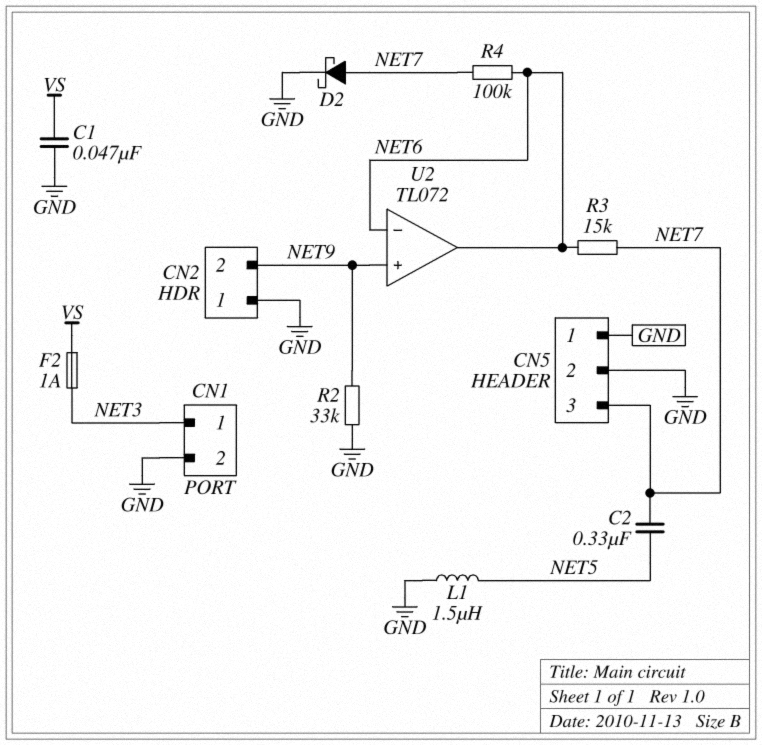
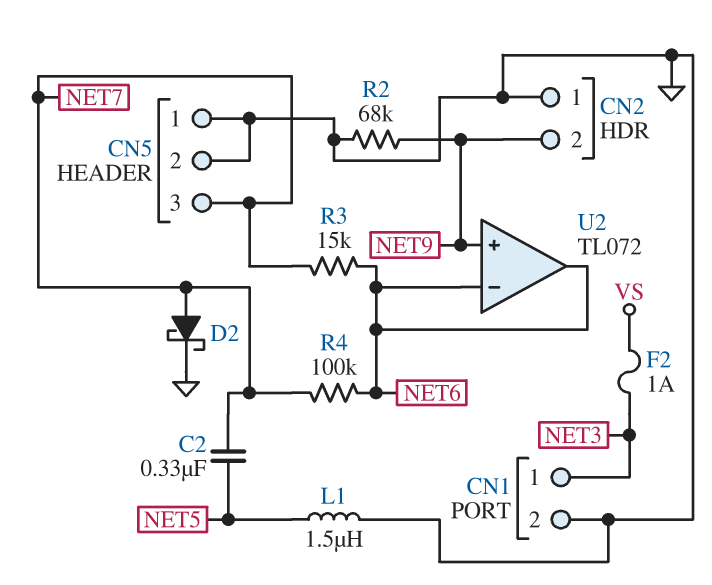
C1: 47nF (GND, VS) -> none
R2: 33k (GND, NET9) -> 68k (GND, NET9)

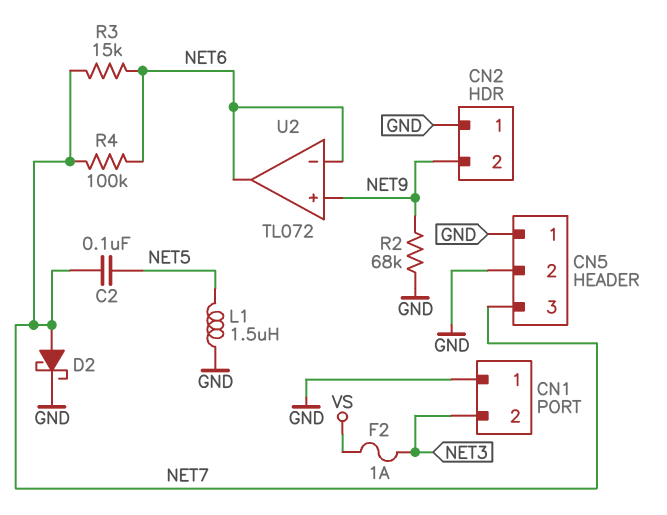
C2: 330nF (NET5, NET7) -> 100nF (NET5, NET7)
CN1 pin 1: NET3 -> GND
CN1 pin 2: GND -> NET3

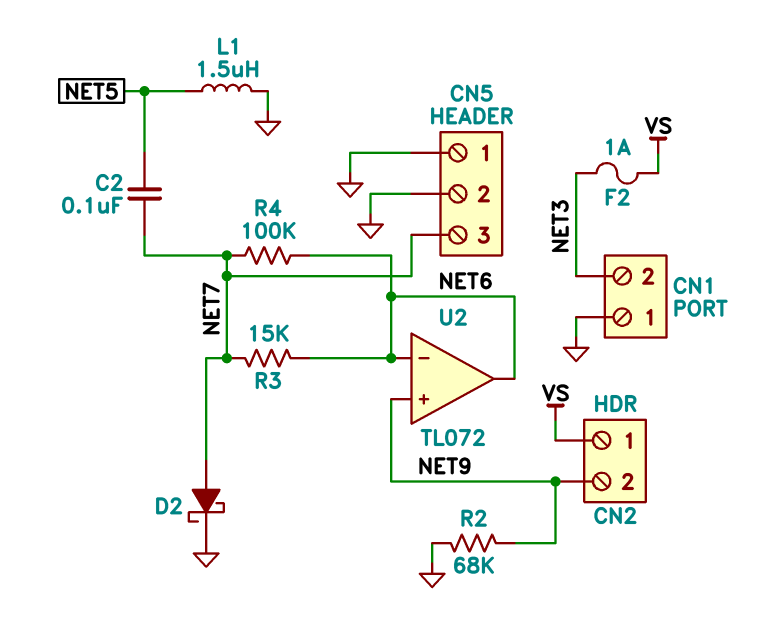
CN2 pin 1: GND -> VS

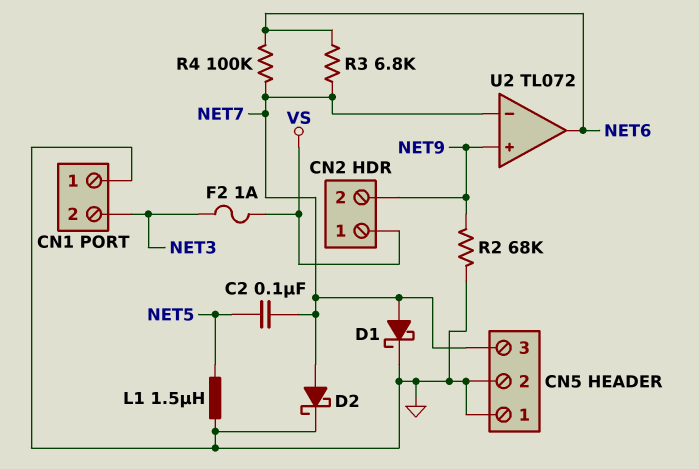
D1: none -> schottky (A NET7, K GND)
R3: 15k (NET6, NET7) -> 6.8k (NET6, NET7)
U2 pin in-: NET6 -> NET7

